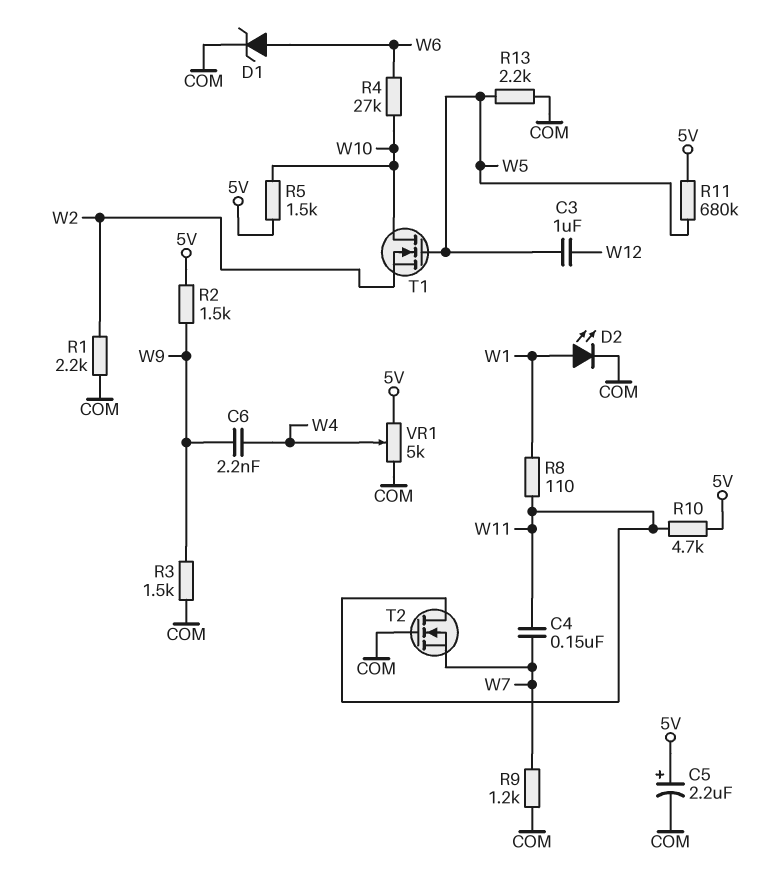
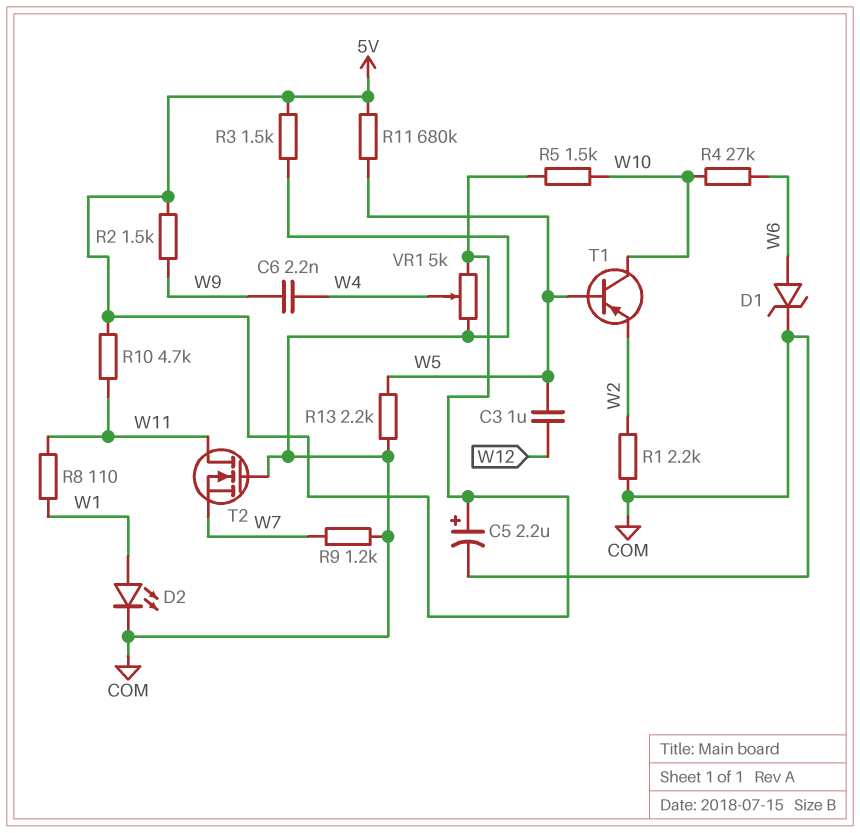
C4: 150nF (W7, W11) -> none
R3: 1.5k (COM, W9) -> 1.5k (5V, COM)
T1: NMOS (G W5, D W10, S W2) -> PNP (B W5, C W10, E W2)

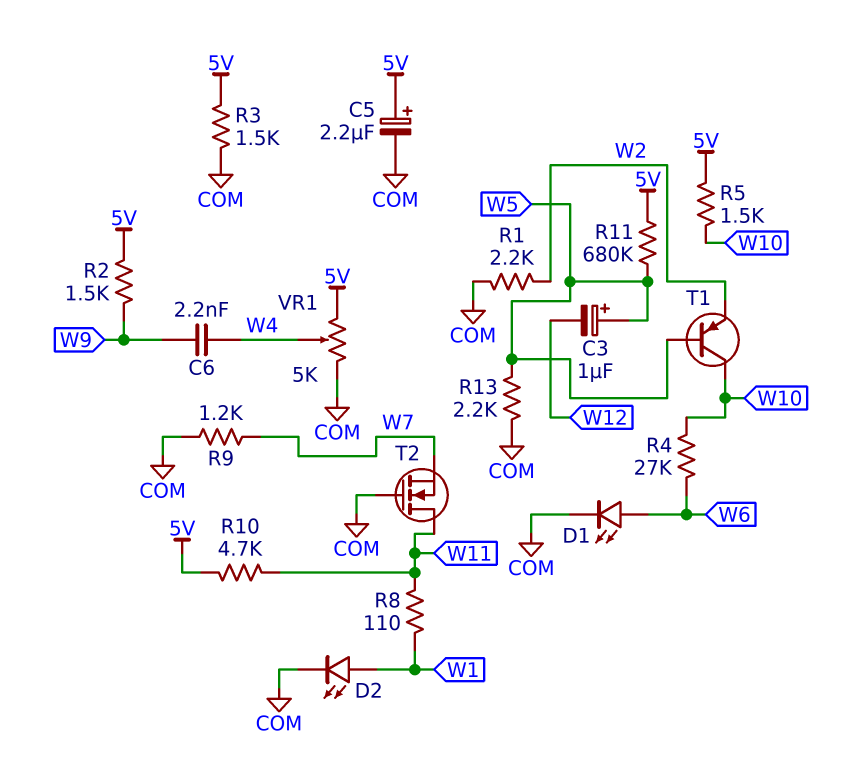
C3: 1uF (W5, W12) -> 1uF (plus W5, minus W12)
D1: zener (A W6, K COM) -> LED (A W6, K COM)

